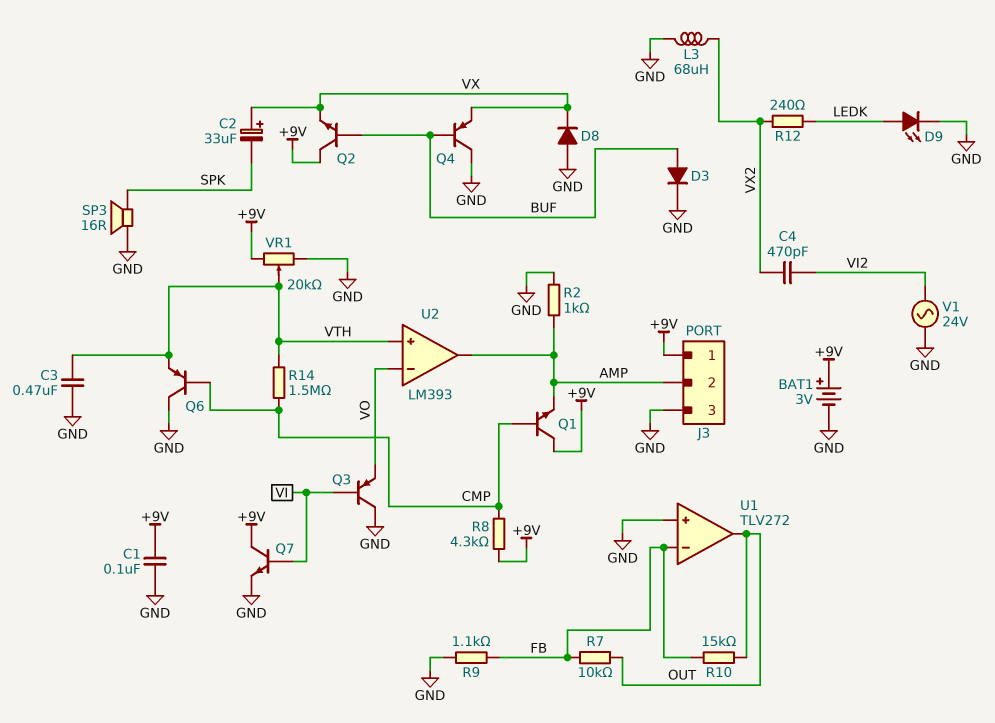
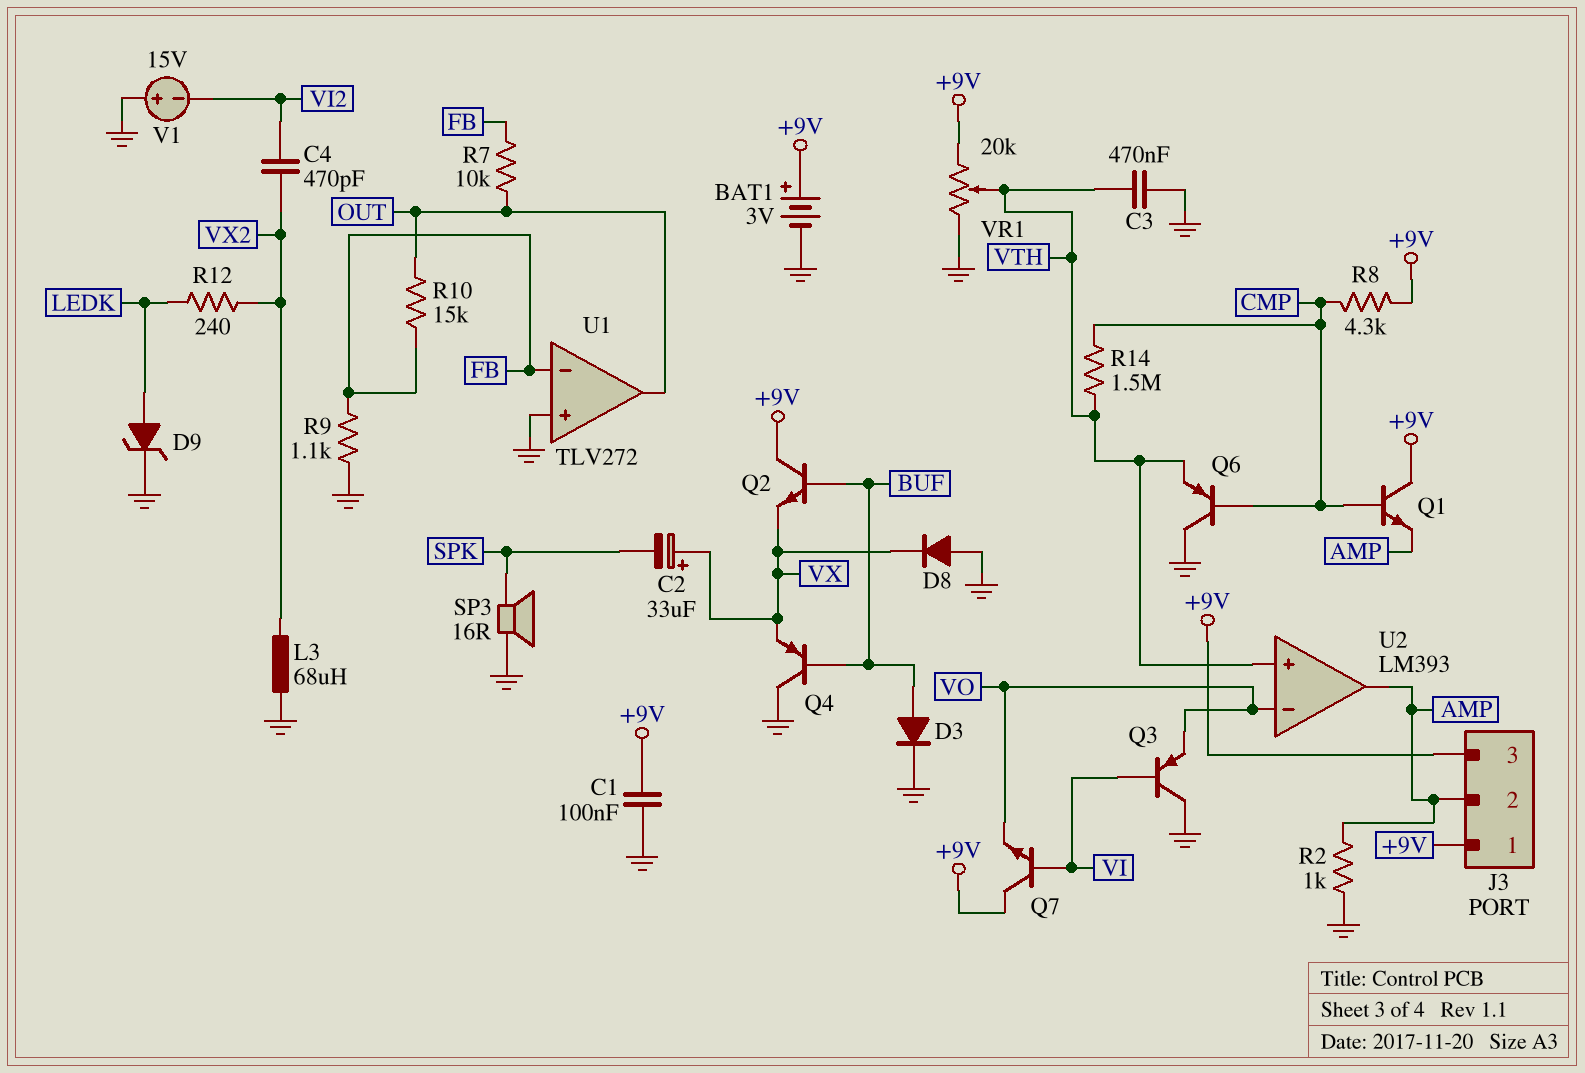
D9: LED (A LEDK, K GND) -> zener (A LEDK, K GND)
J3 pin 3: GND -> +9V
Q7: NPN (B VI, C +9V, E GND) -> NPN (B VI, C +9V, E VO)
V1: AC 24V (GND, VI2) -> 15V (plus GND, minus VI2)

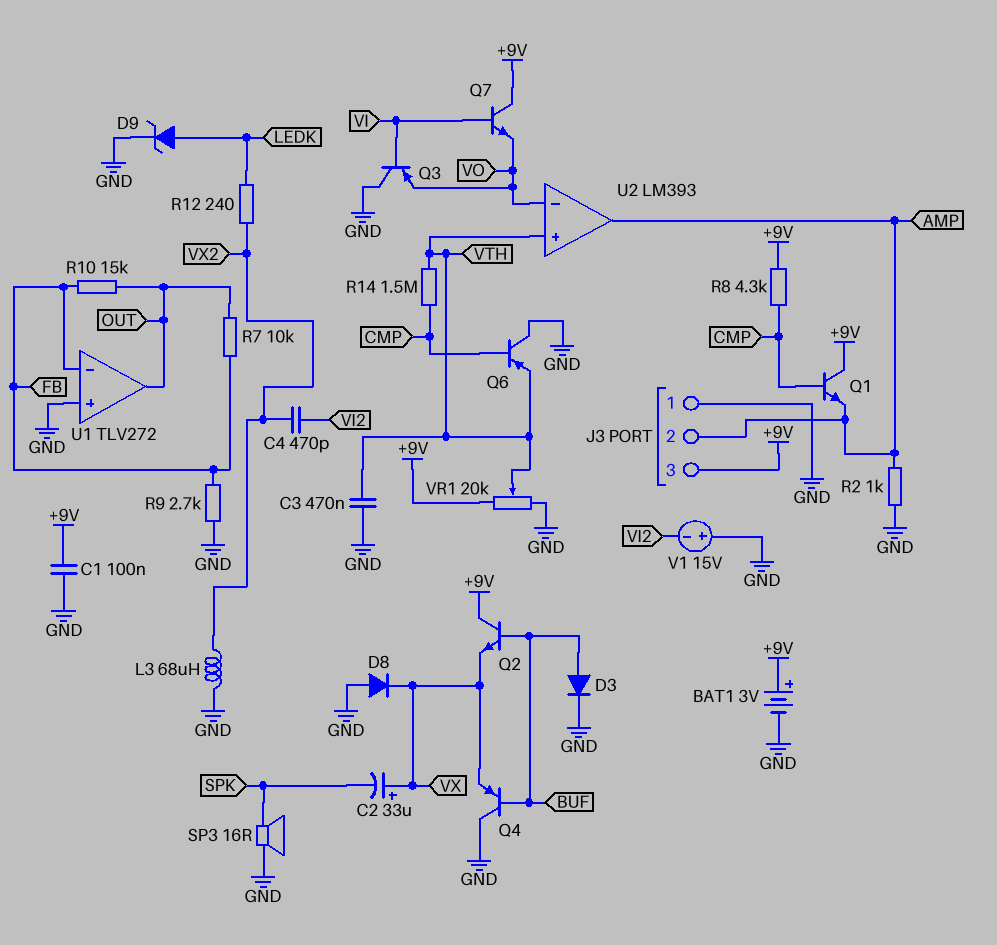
J3 pin 1: +9V -> GND
R9: 1.1k (FB, GND) -> 2.7k (FB, GND)

